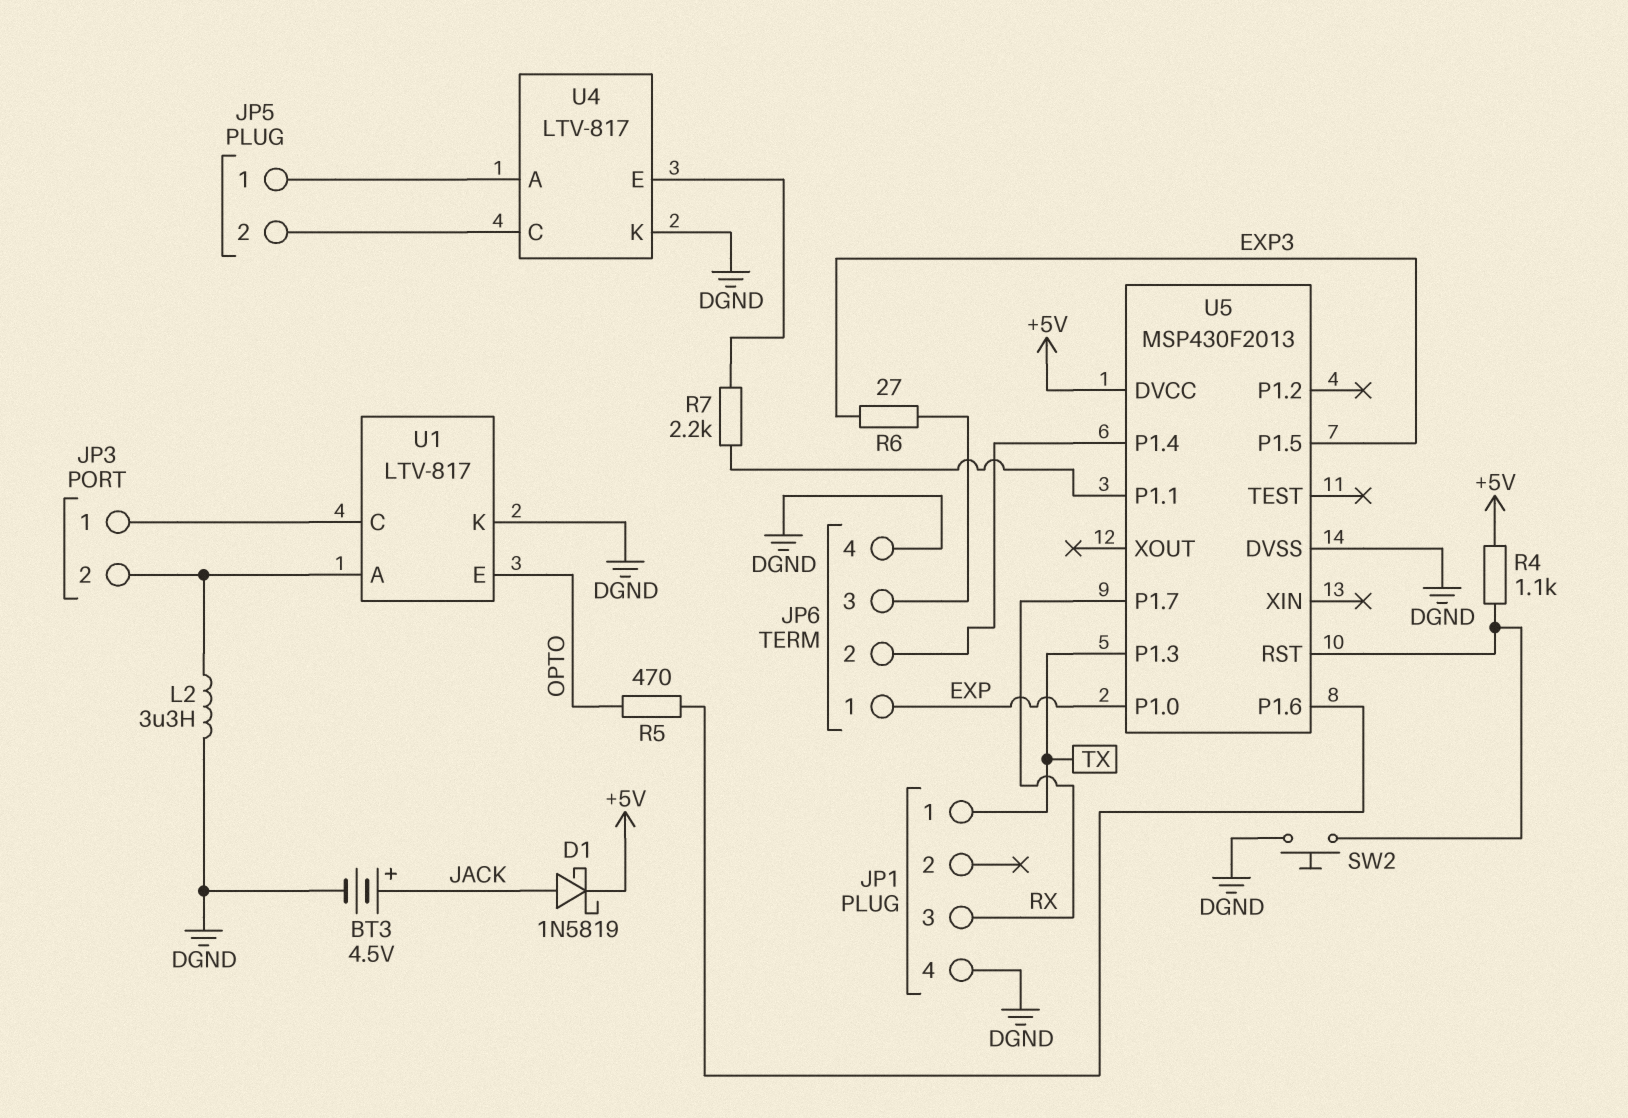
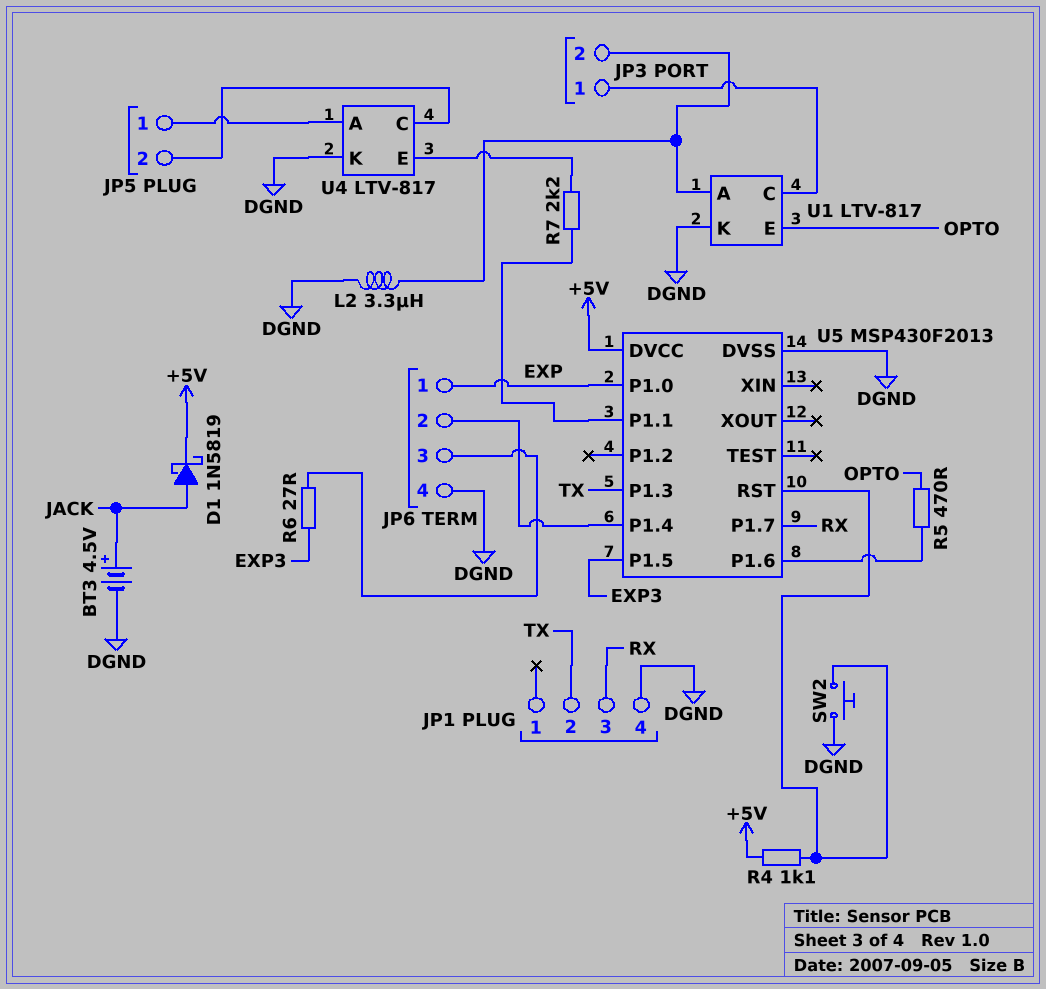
JP1 pin 1: TX -> none
JP1 pin 2: none -> TX

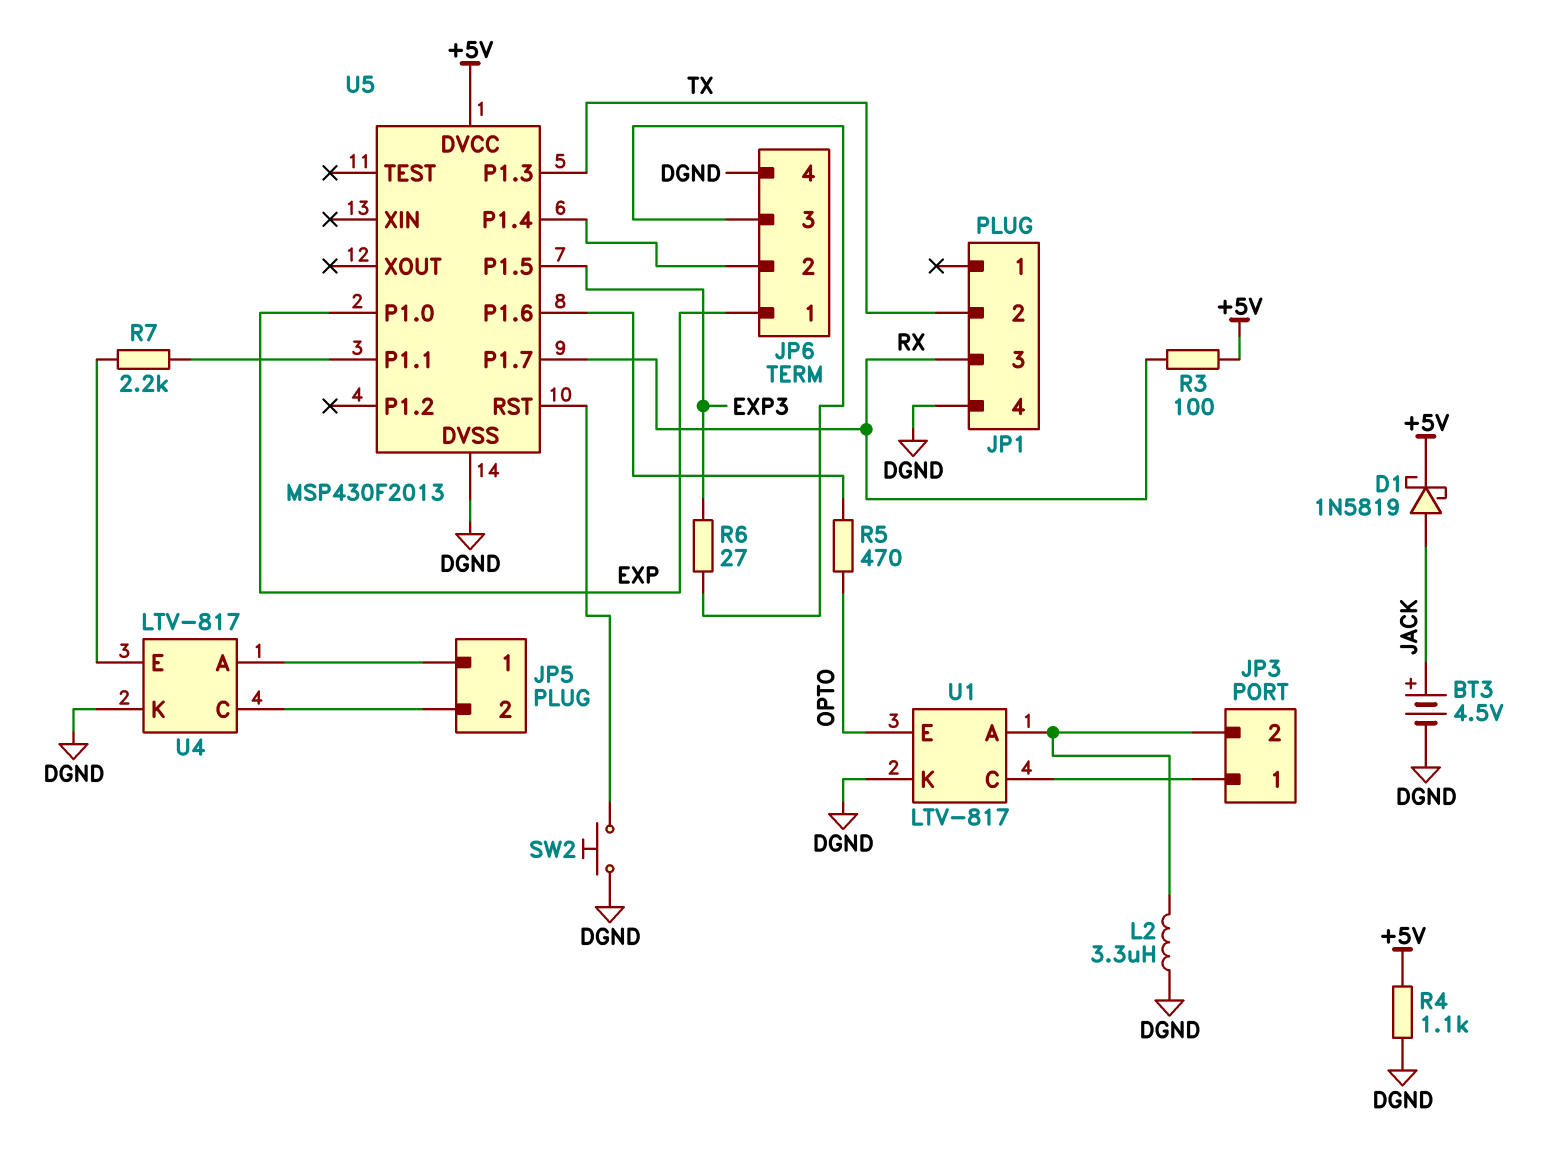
R3: none -> 100 (+5V, RX)
R4: 1.1k (+5V, U5/RST) -> 1.1k (+5V, DGND)

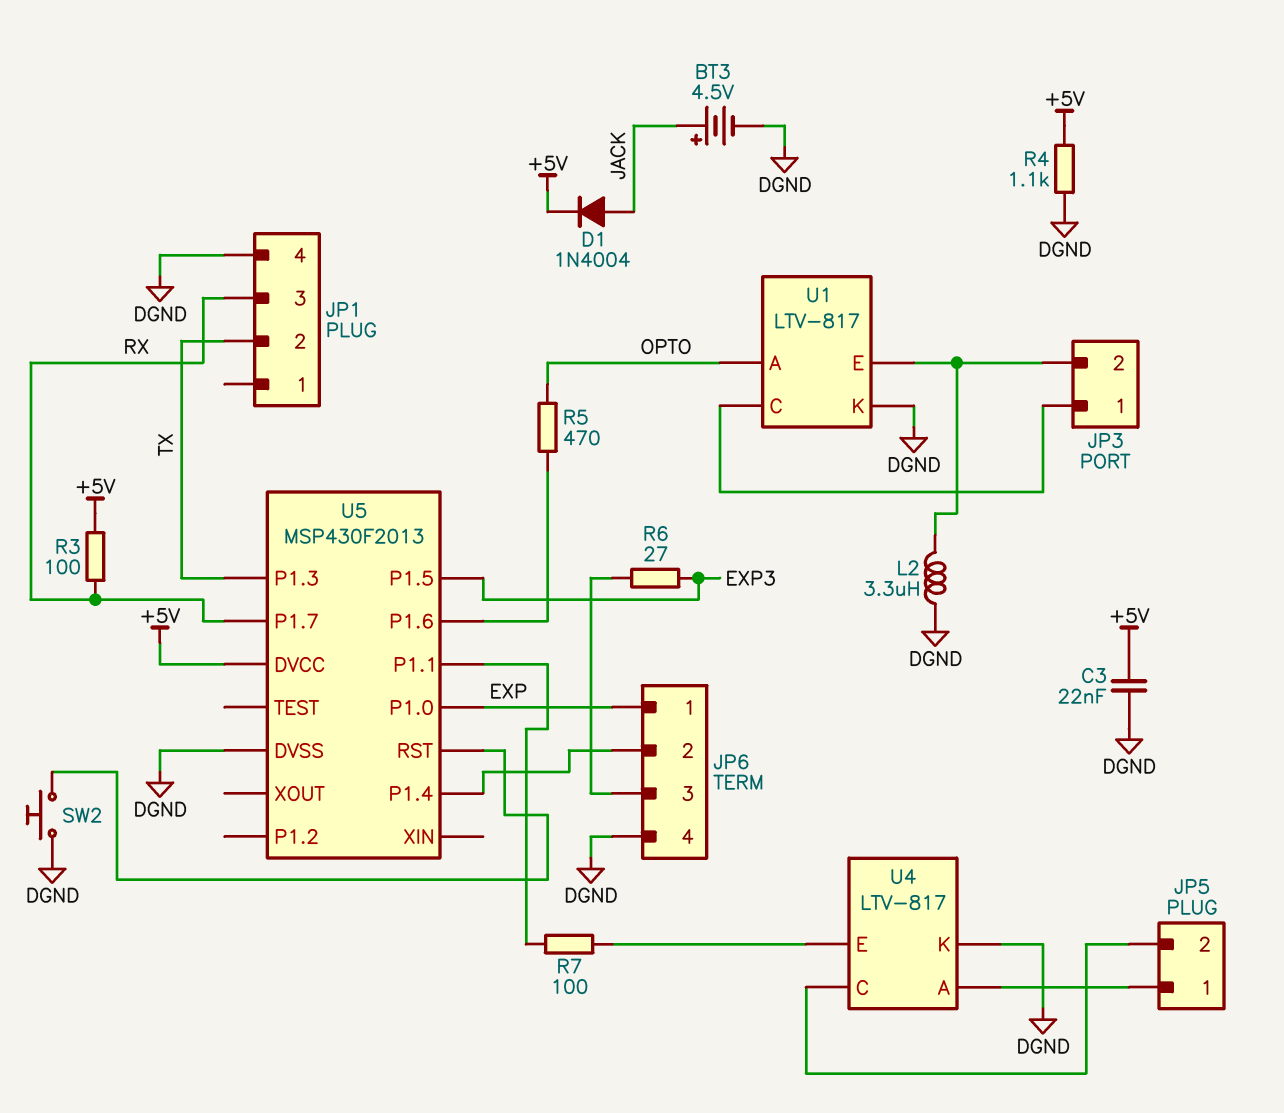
C3: none -> 22nF (+5V, DGND)
D1: schottky 1N5819 (A JACK, K +5V) -> diode 1N4004 (A JACK, K +5V)
R7: 2.2k (U4/E, U5/P1.1) -> 100 (U4/E, U5/P1.1)
U1 pin A: JP3/2 -> OPTO
U1 pin E: OPTO -> JP3/2

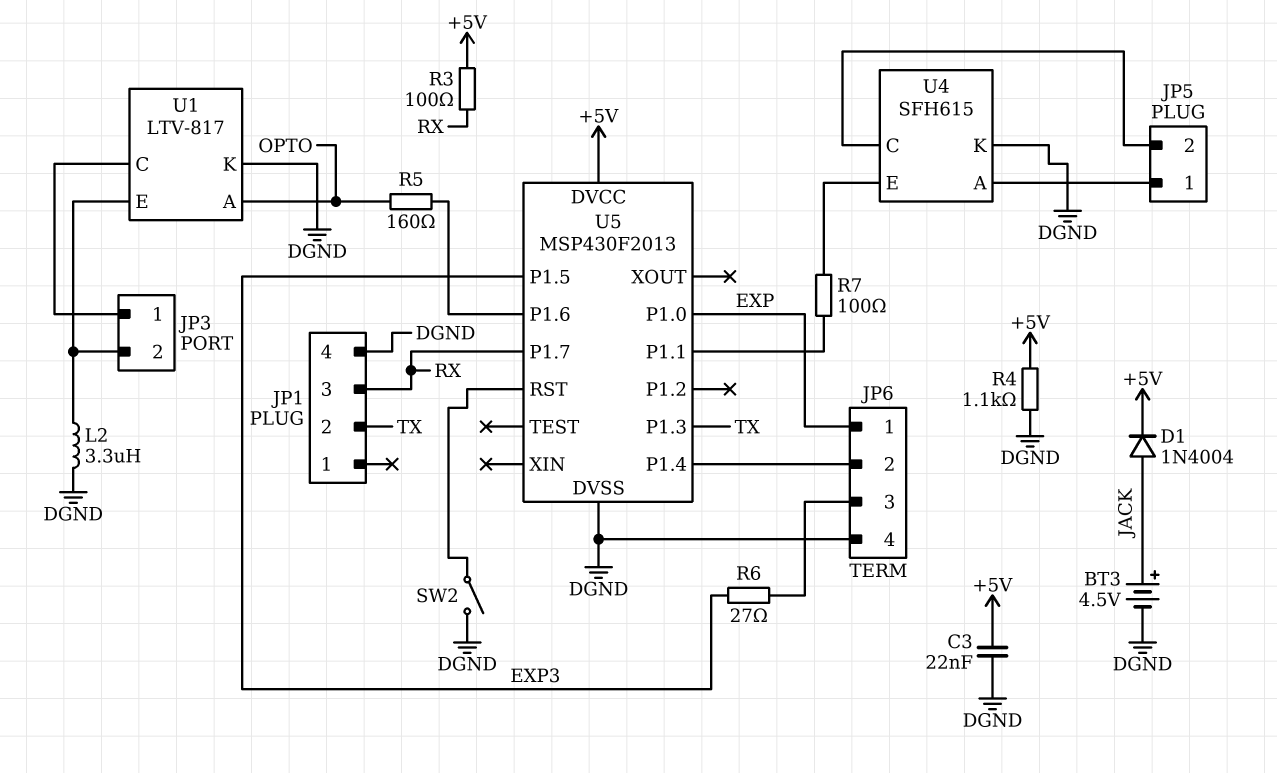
R5: 470 (OPTO, U5/P1.6) -> 160 (OPTO, U5/P1.6)
SW2: button (DGND, U5/RST) -> switch (DGND, U5/RST)
U4: LTV-817 -> SFH615

